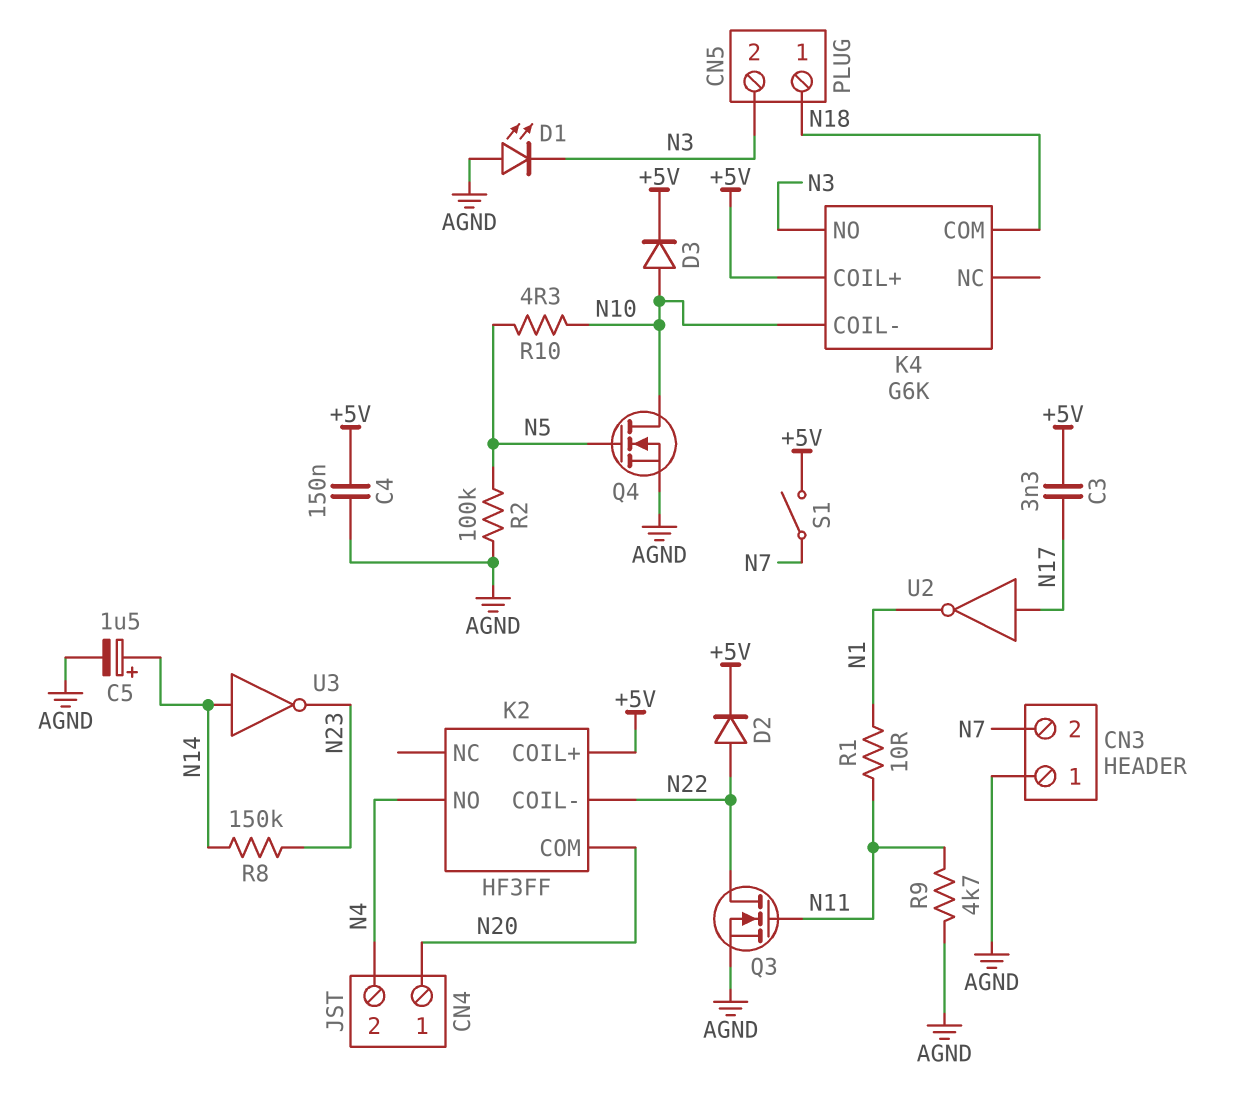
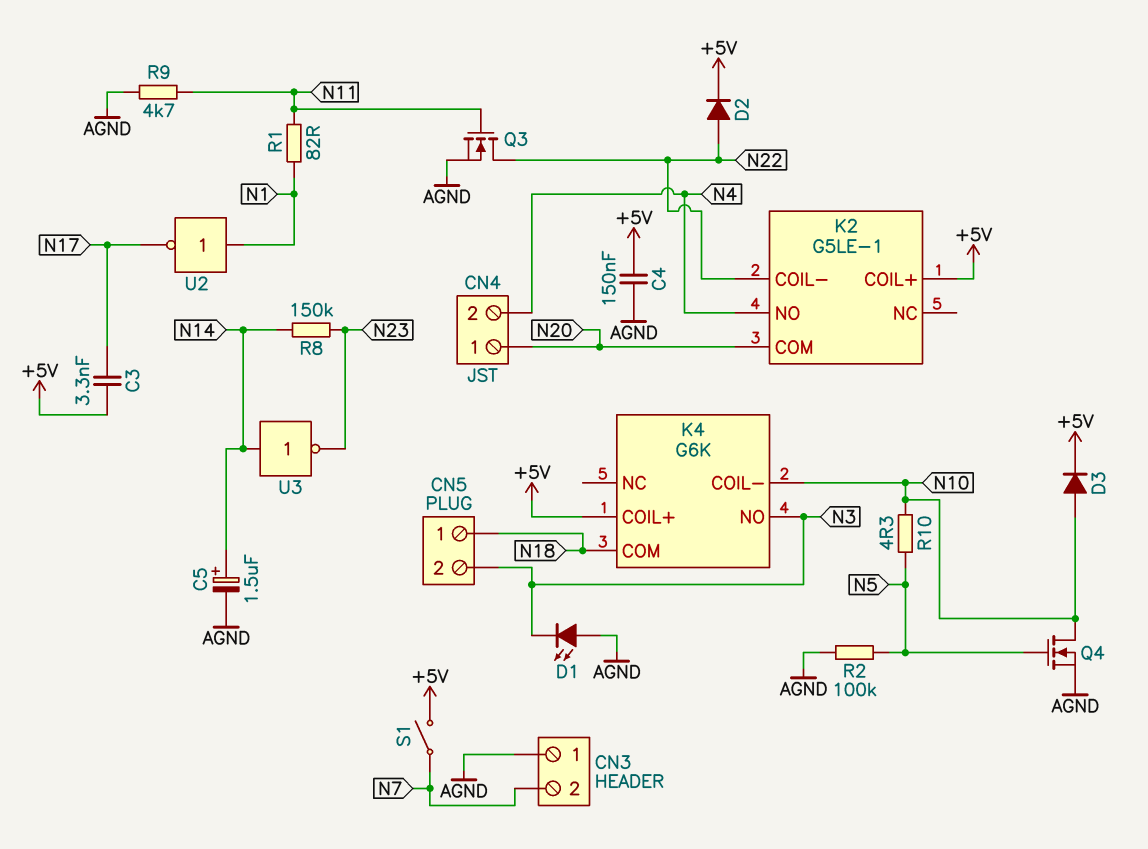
K2: HF3FF -> G5LE-1
R1: 10 (N1, N11) -> 82 (N1, N11)
U2: NOT (in N17, out N1) -> NOT (in N1, out N17)

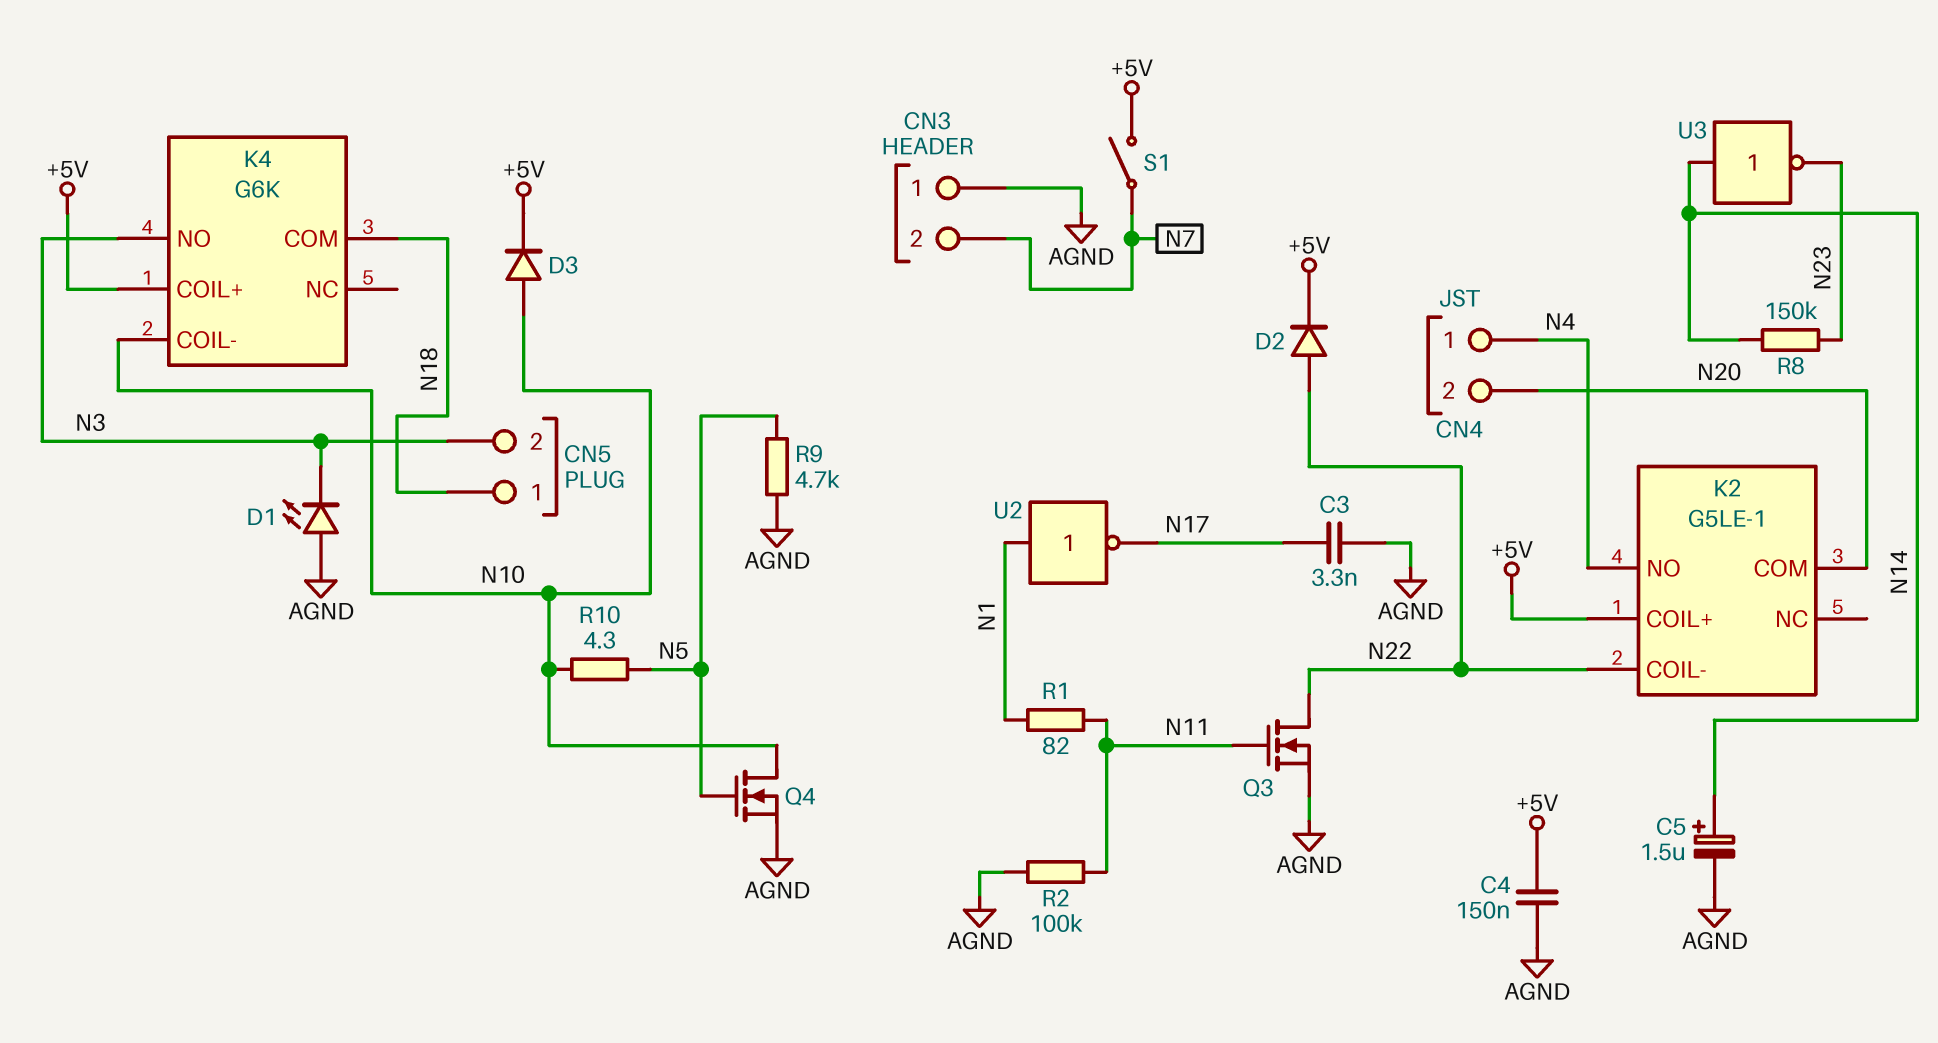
C3: 3.3nF (+5V, N17) -> 3.3nF (AGND, N17)
CN4 pin 1: N20 -> N4
CN4 pin 2: N4 -> N20
R2: 100k (AGND, N5) -> 100k (AGND, N11)
R9: 4.7k (AGND, N11) -> 4.7k (AGND, N5)

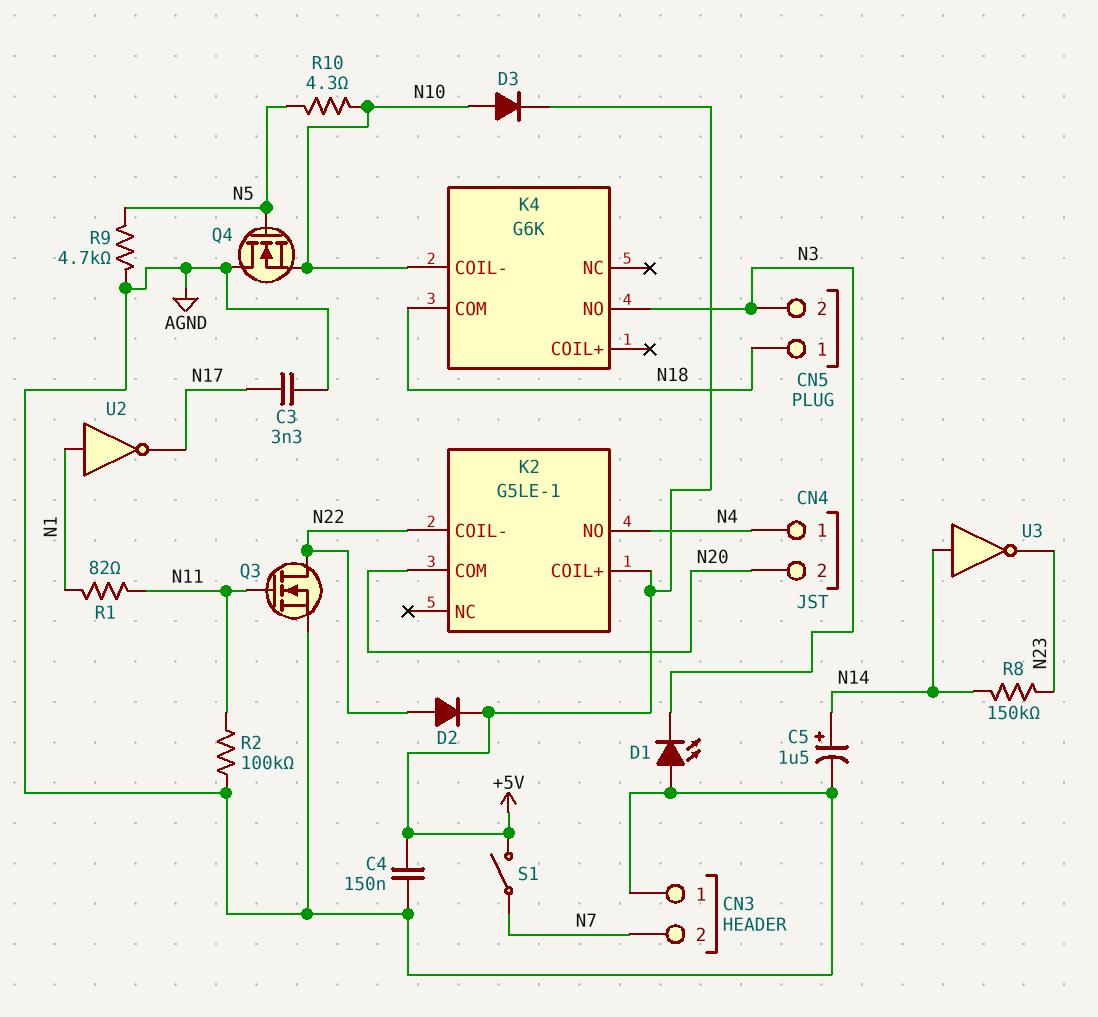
K4 pin COIL+: +5V -> none
Q4: NMOS (G N5, D N10, S AGND) -> NMOS (G N5, D AGND, S N10)

